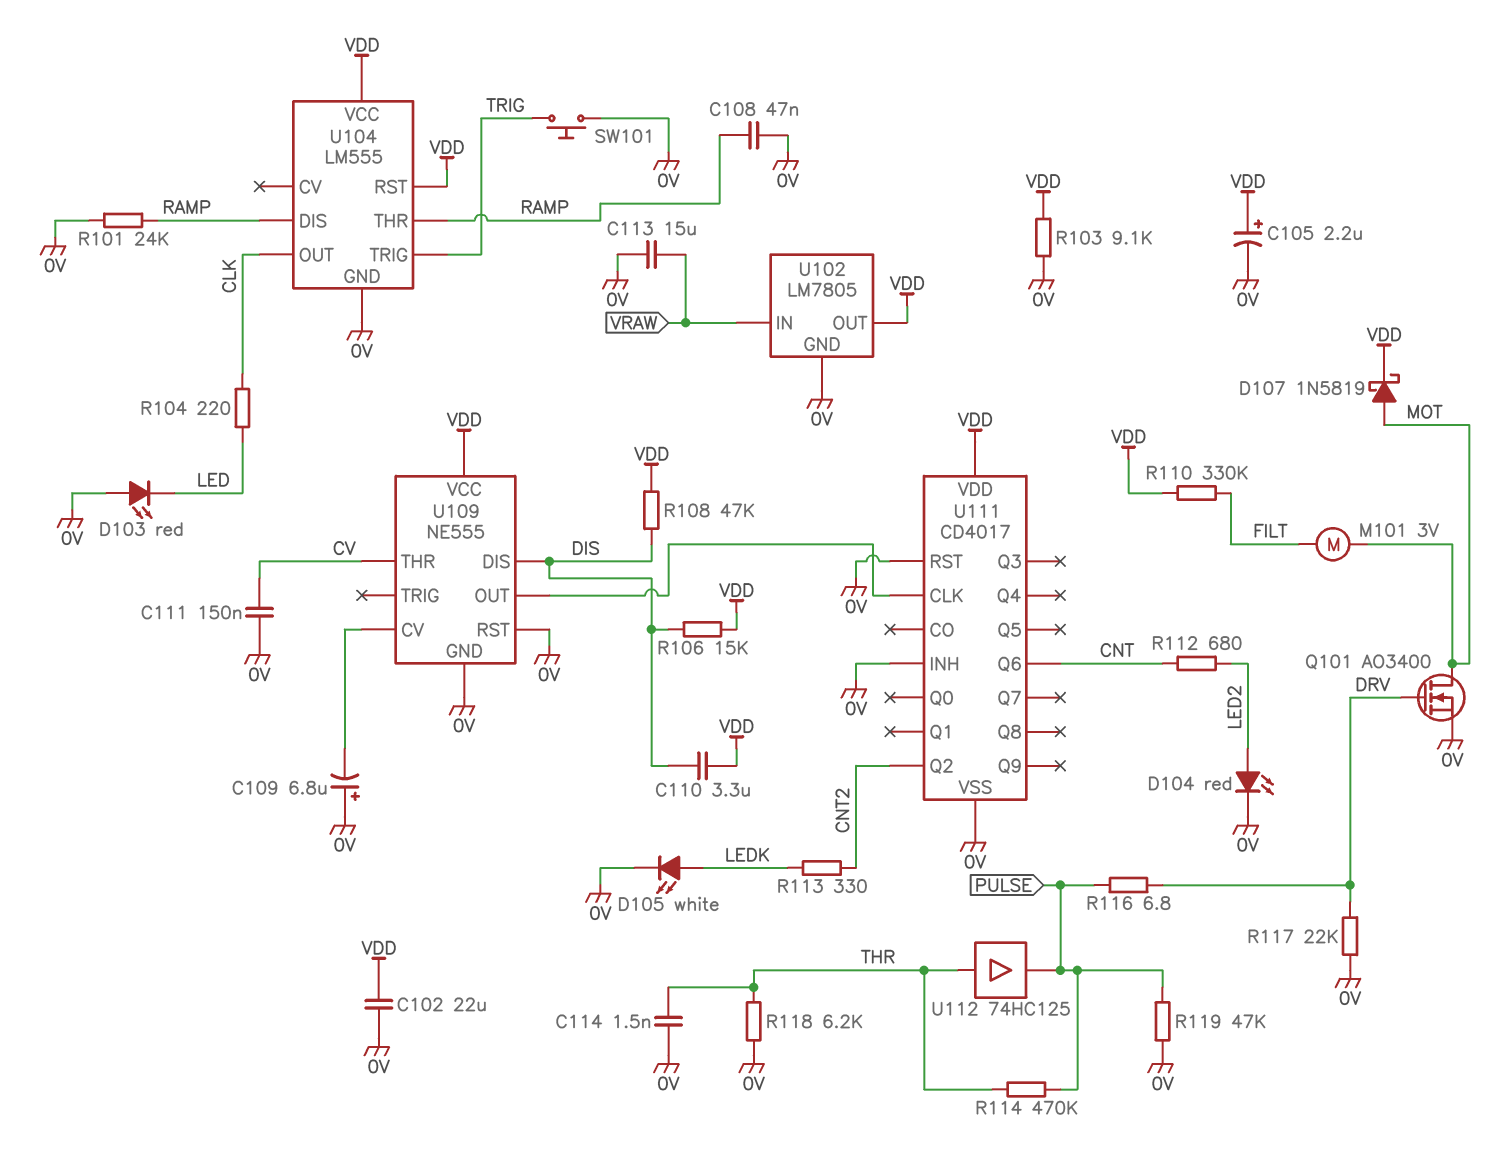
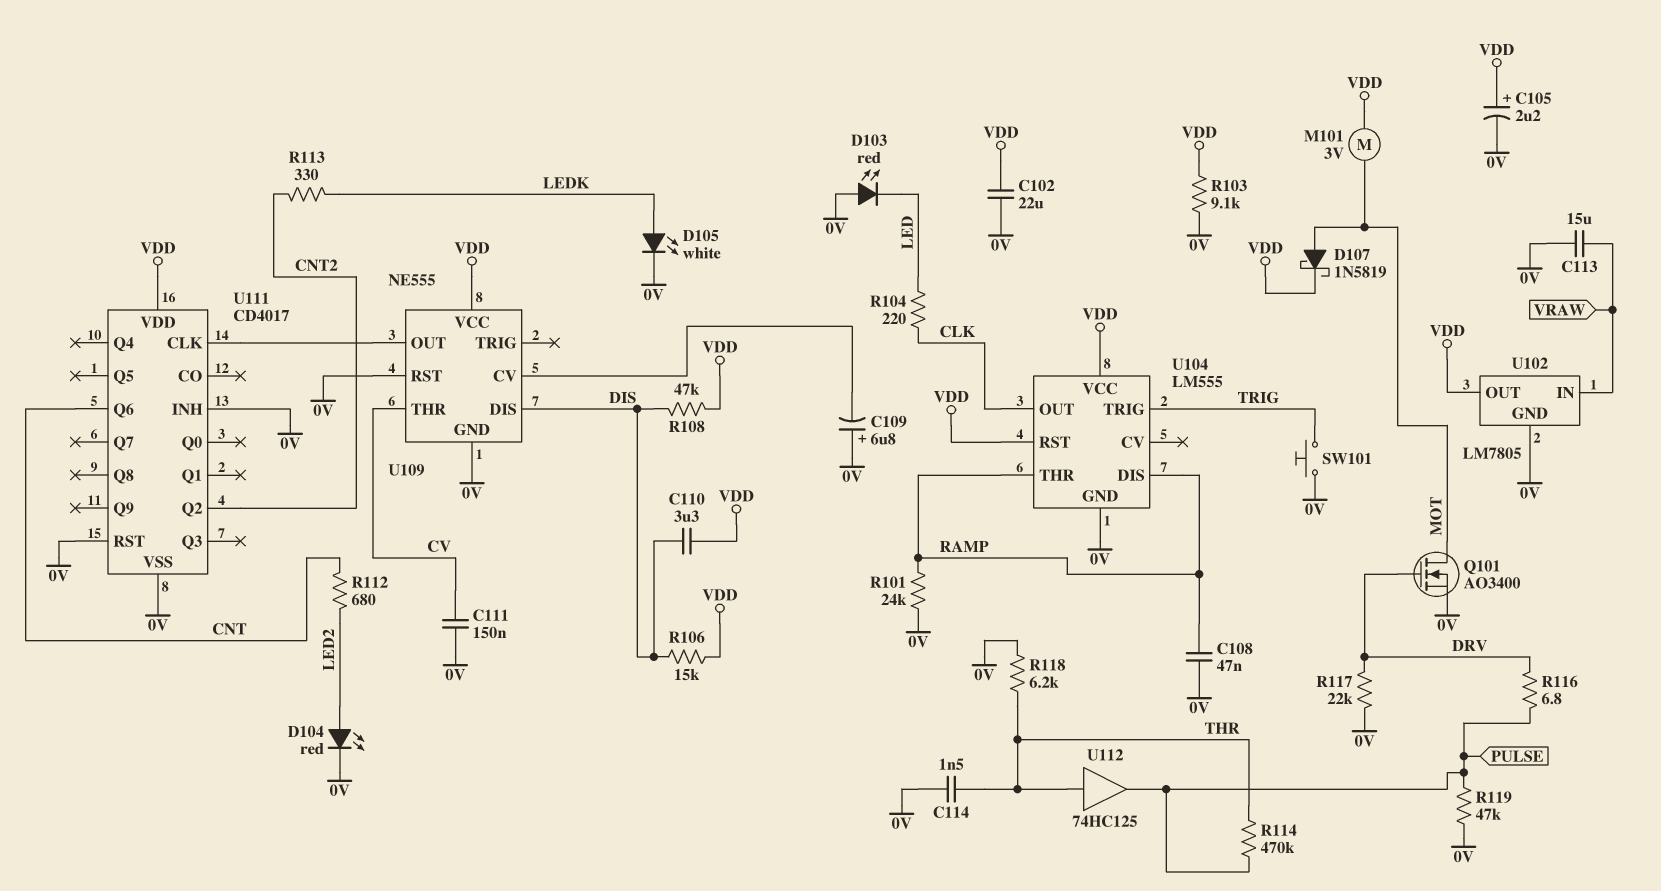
M101: motor 3V (FILT, MOT) -> motor 3V (MOT, VDD)
R110: 330k (FILT, VDD) -> none

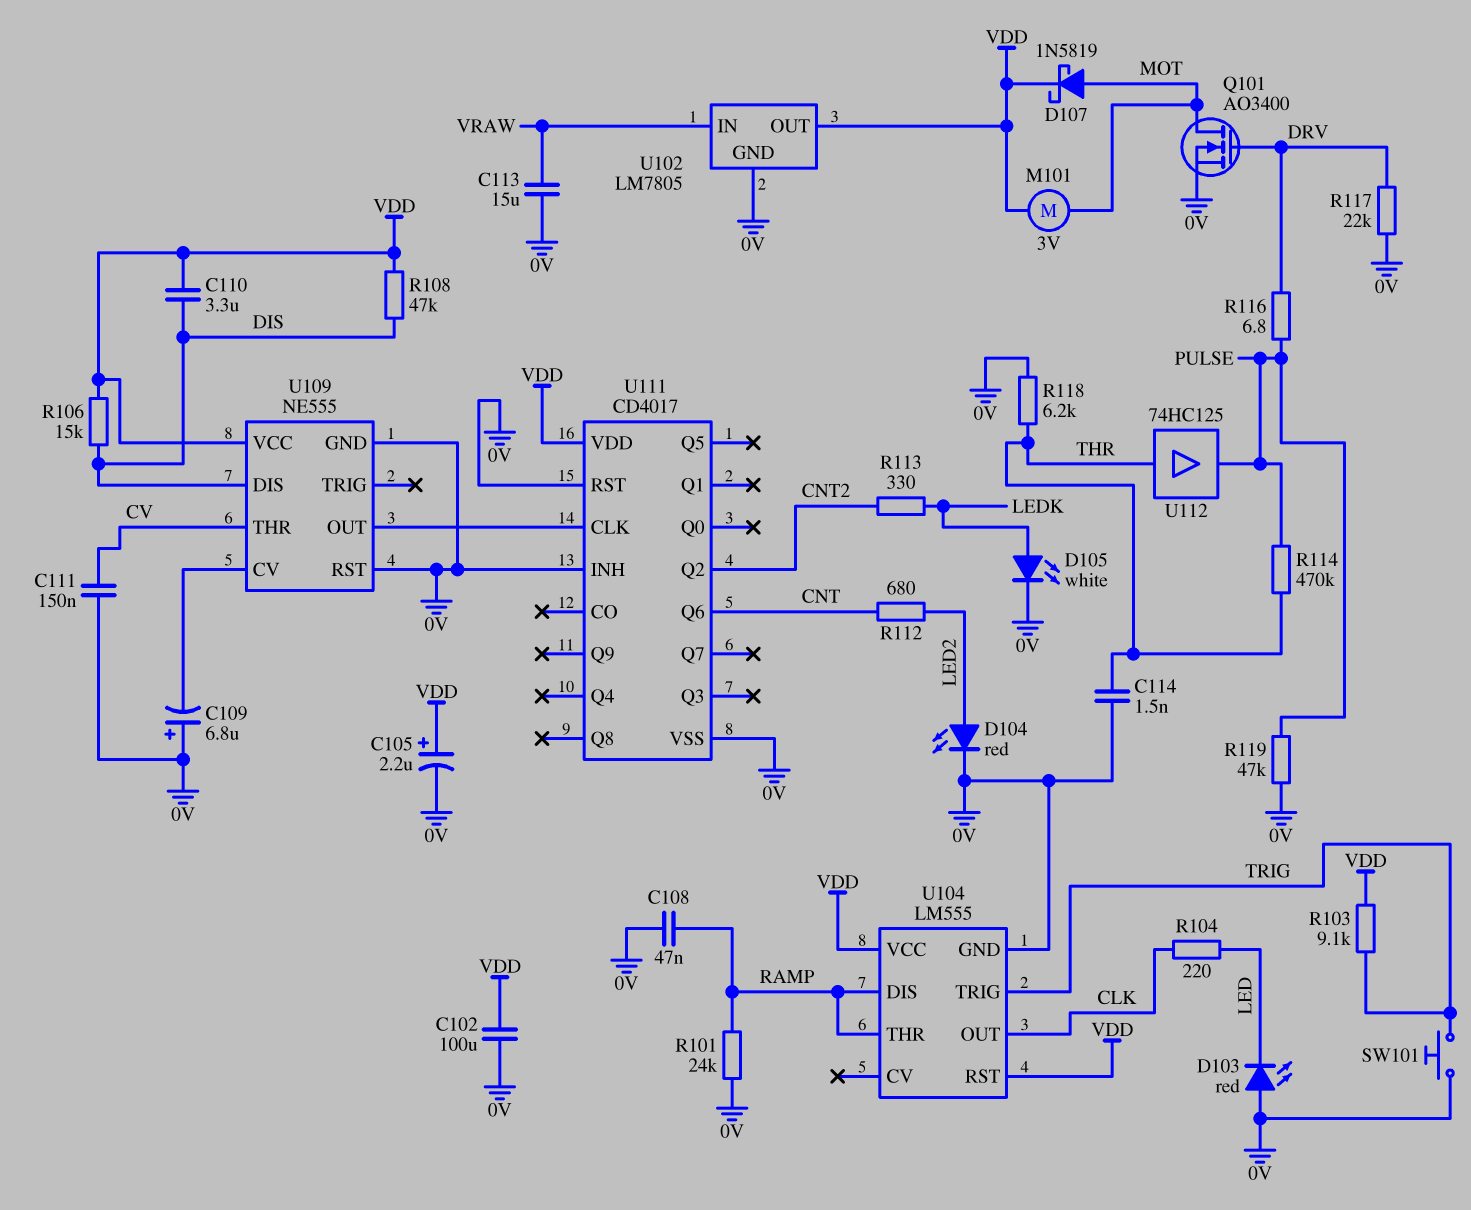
C102: 22uF (0V, VDD) -> 100uF (0V, VDD)
R103: 9.1k (0V, VDD) -> 9.1k (TRIG, VDD)

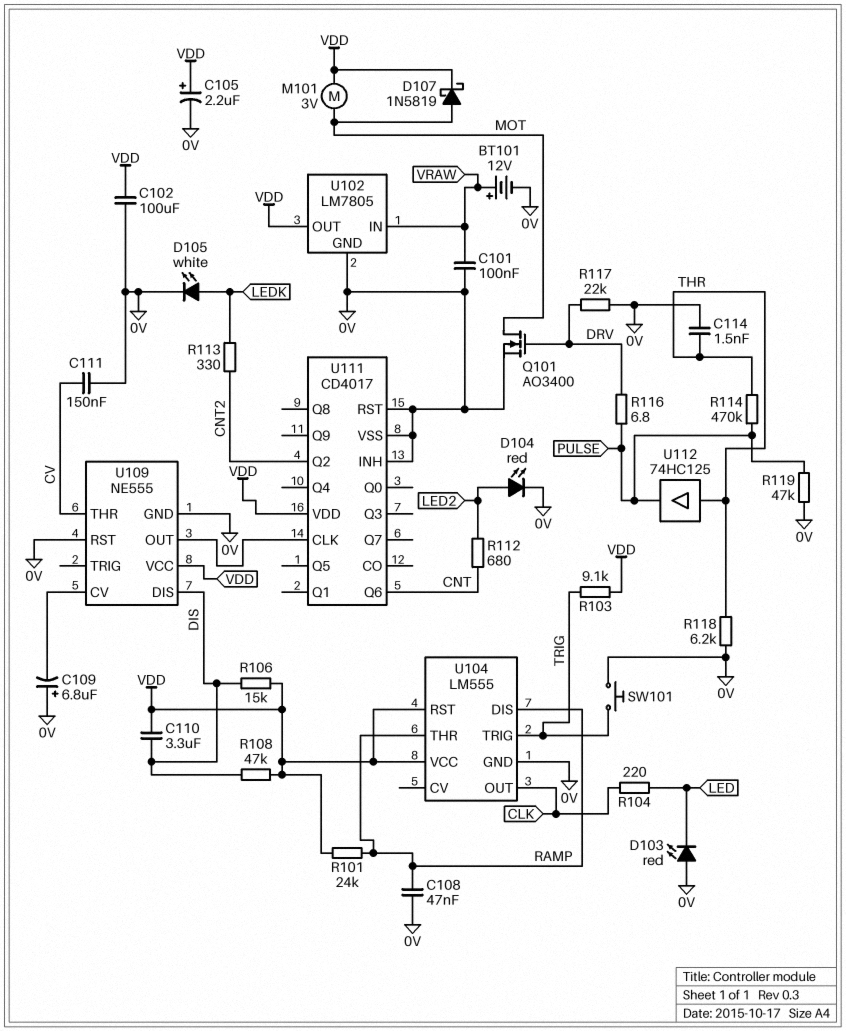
BT101: none -> 12V (plus VRAW, minus 0V)
C101: none -> 100nF (0V, VRAW)
C113: 15uF (0V, VRAW) -> none
R101: 24k (0V, RAMP) -> 24k (RAMP, VDD)

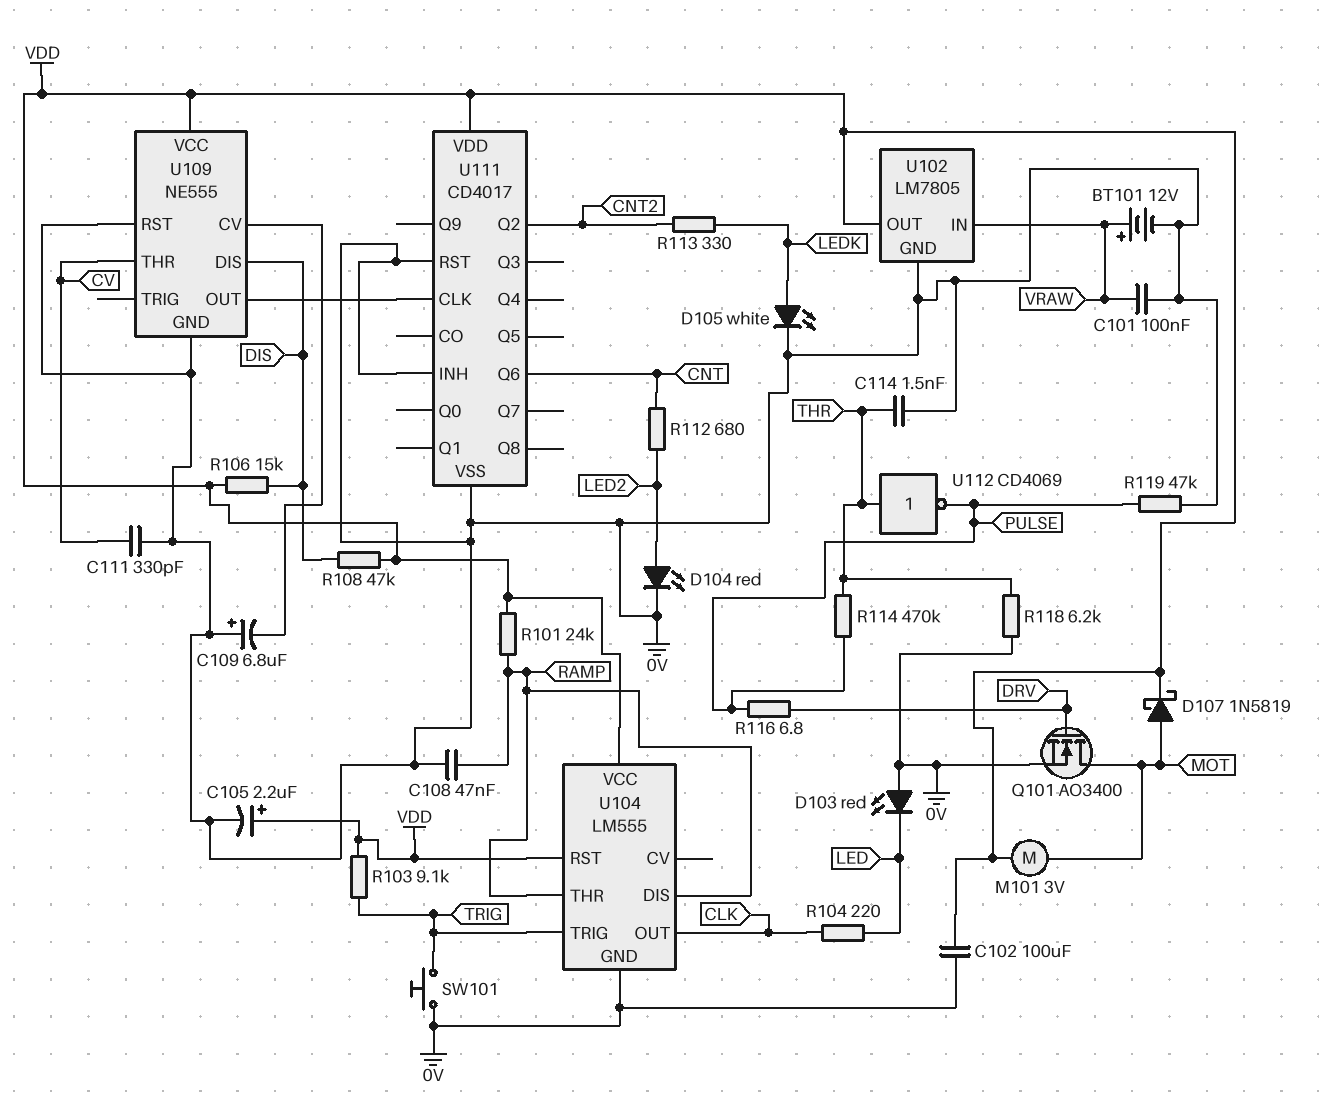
C110: 3.3uF (DIS, VDD) -> none
C111: 150nF (0V, CV) -> 330pF (0V, CV)
R117: 22k (0V, DRV) -> none
U112: buffer 74HC125 (in THR, out PULSE) -> NOT CD4069 (in THR, out PULSE)

